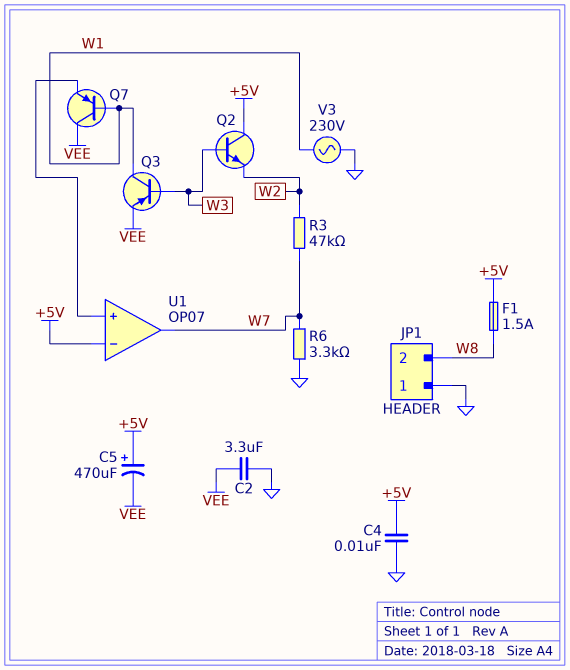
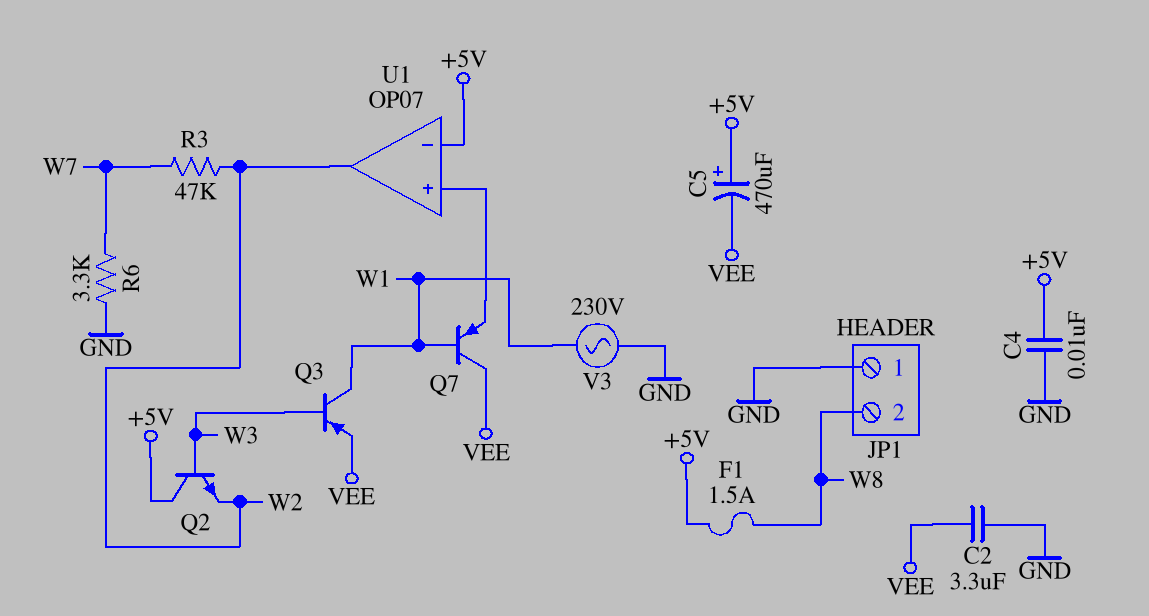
U1 pin out: W7 -> W2

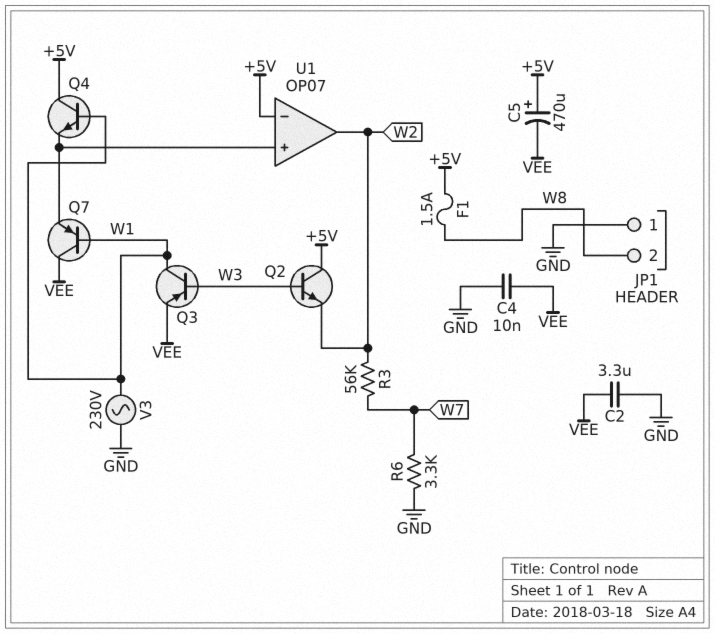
C4: 10nF (+5V, GND) -> 10nF (GND, VEE)
Q4: none -> NPN (B W1, C +5V, E U1/in+)
R3: 47k (W2, W7) -> 56k (W2, W7)

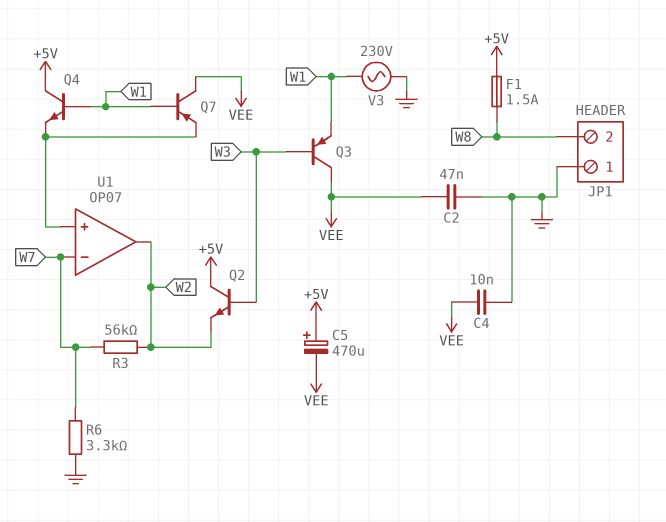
C2: 3.3uF (GND, VEE) -> 47nF (GND, VEE)
Q3: PNP (B W3, C W1, E VEE) -> PNP (B W3, C VEE, E W1)
U1 pin in-: +5V -> W7

